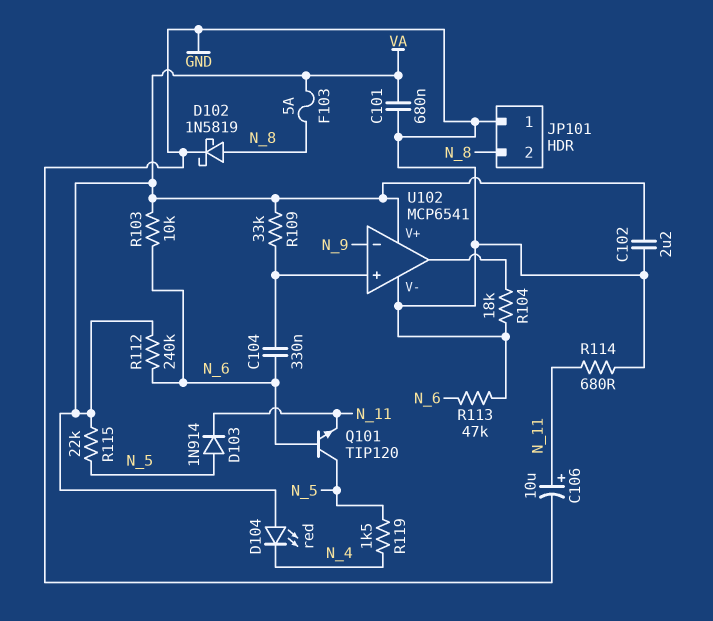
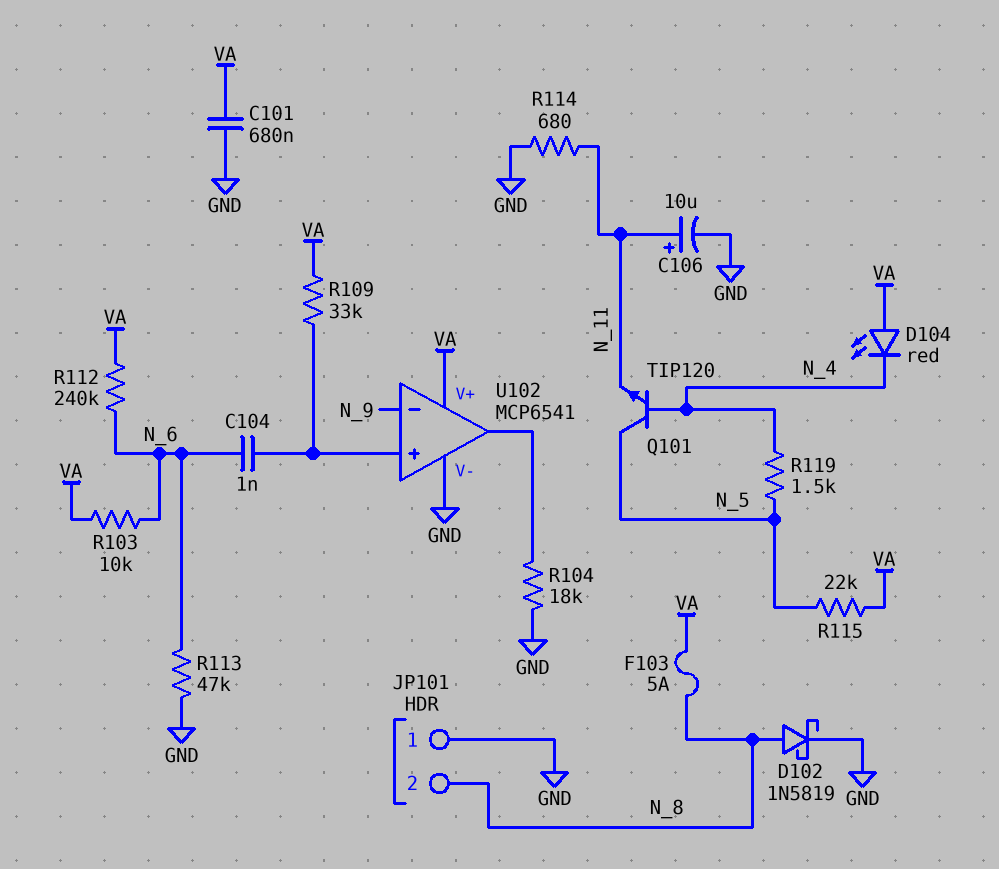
C102: 2.2uF (GND, VA) -> none
C104: 330nF (N_6, U102/in+) -> 1nF (N_6, U102/in+)
D103: diode 1N914 (A N_5, K N_11) -> none
Q101: NPN TIP120 (B N_6, C N_5, E N_11) -> NPN TIP120 (B N_4, C N_5, E N_11)

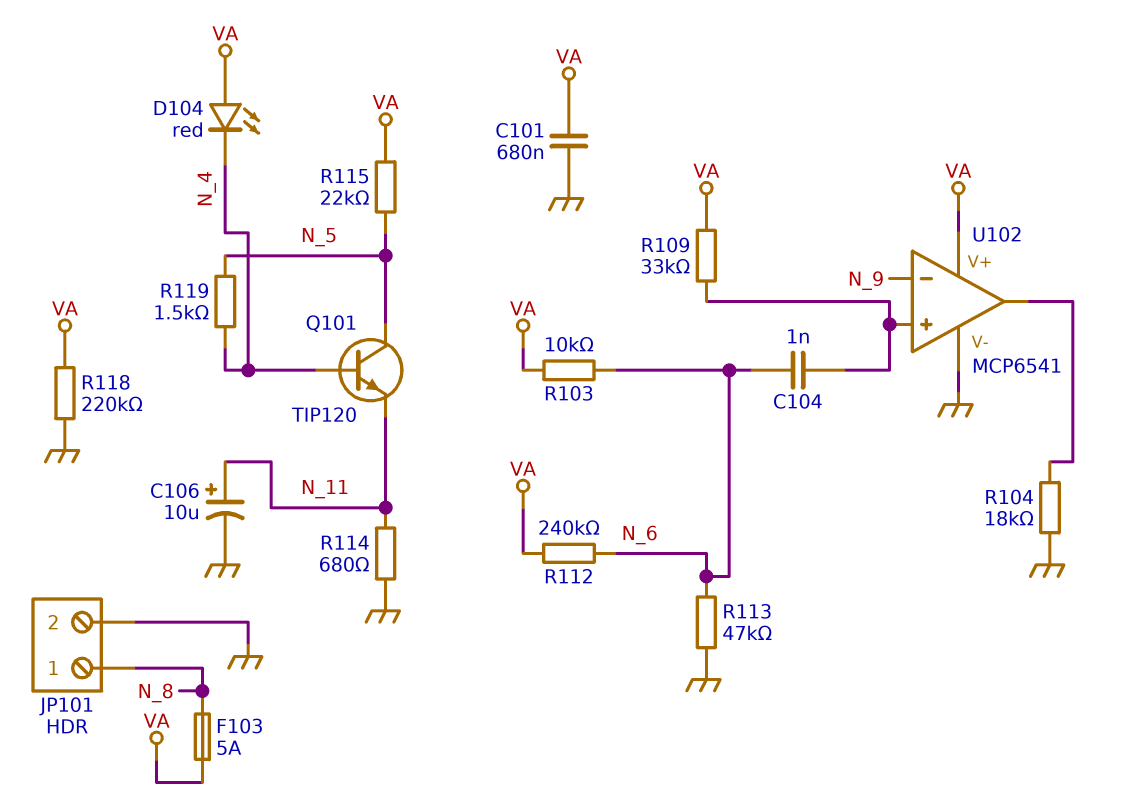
D102: schottky 1N5819 (A N_8, K GND) -> none
JP101 pin 1: GND -> N_8
JP101 pin 2: N_8 -> GND
R118: none -> 220k (GND, VA)

